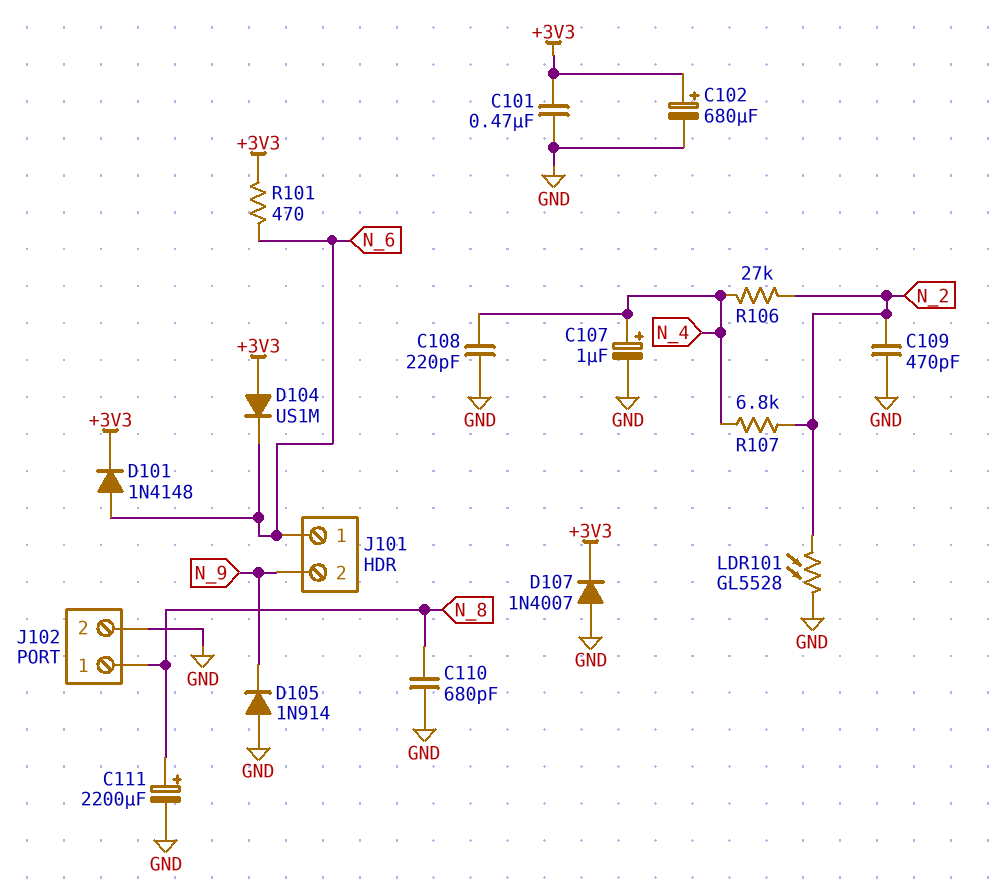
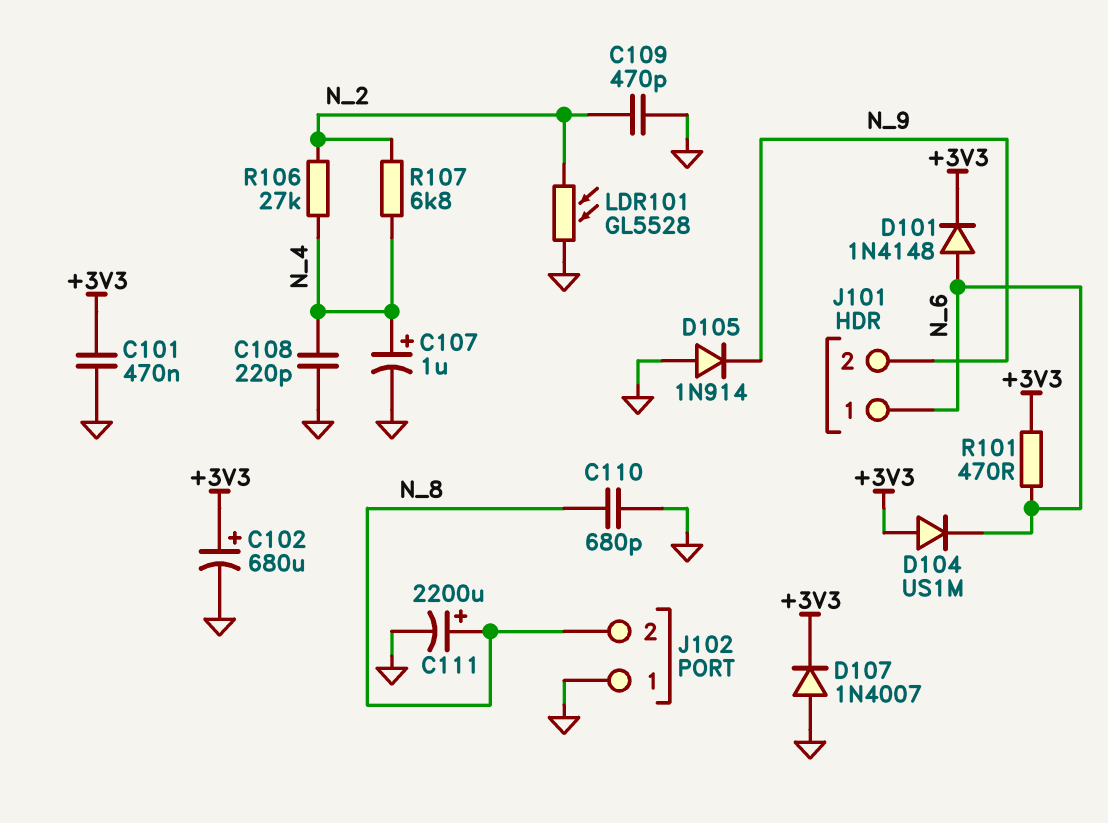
J102 pin 1: N_8 -> GND
J102 pin 2: GND -> N_8

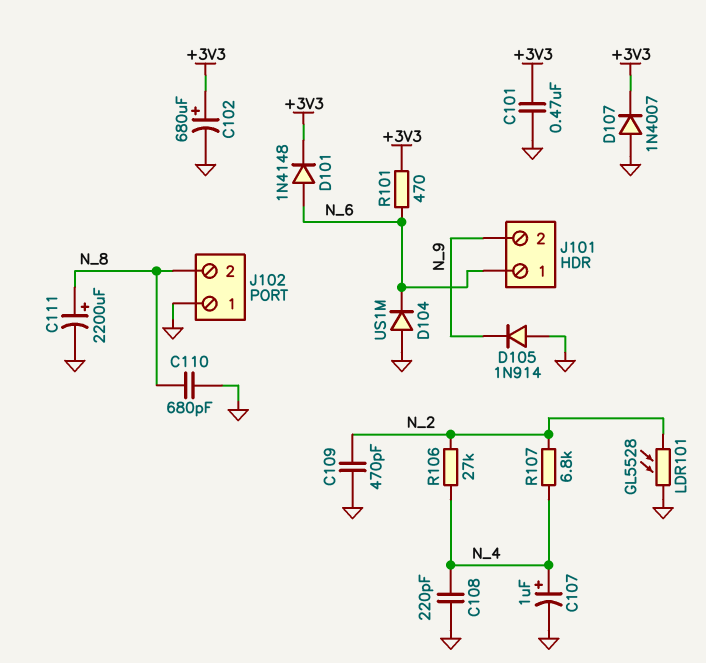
D104: diode US1M (A +3V3, K N_6) -> diode US1M (A GND, K N_6)

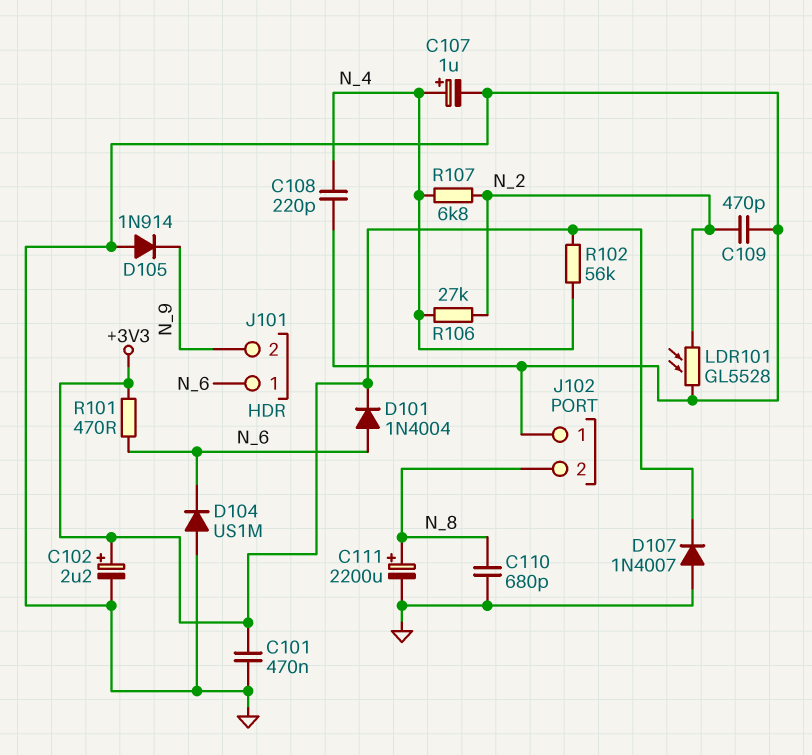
C102: 680uF (plus +3V3, minus GND) -> 2.2uF (plus +3V3, minus GND)
D101: diode 1N4148 (A N_6, K +3V3) -> diode 1N4004 (A N_6, K +3V3)
R102: none -> 56k (+3V3, N_4)

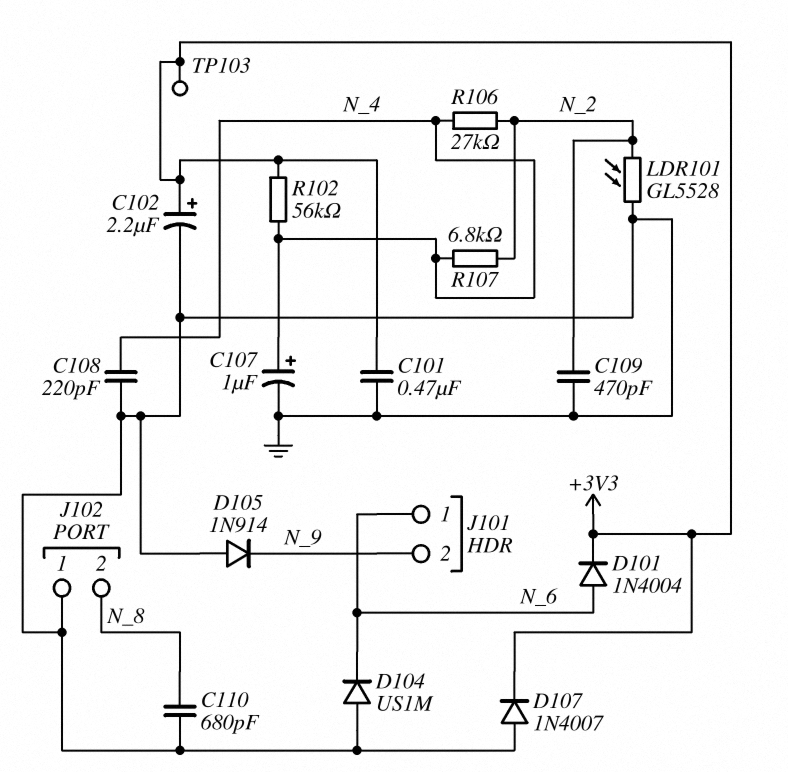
C111: 2200uF (plus N_8, minus GND) -> none
R101: 470 (+3V3, N_6) -> none
TP103: none -> test point (+3V3)

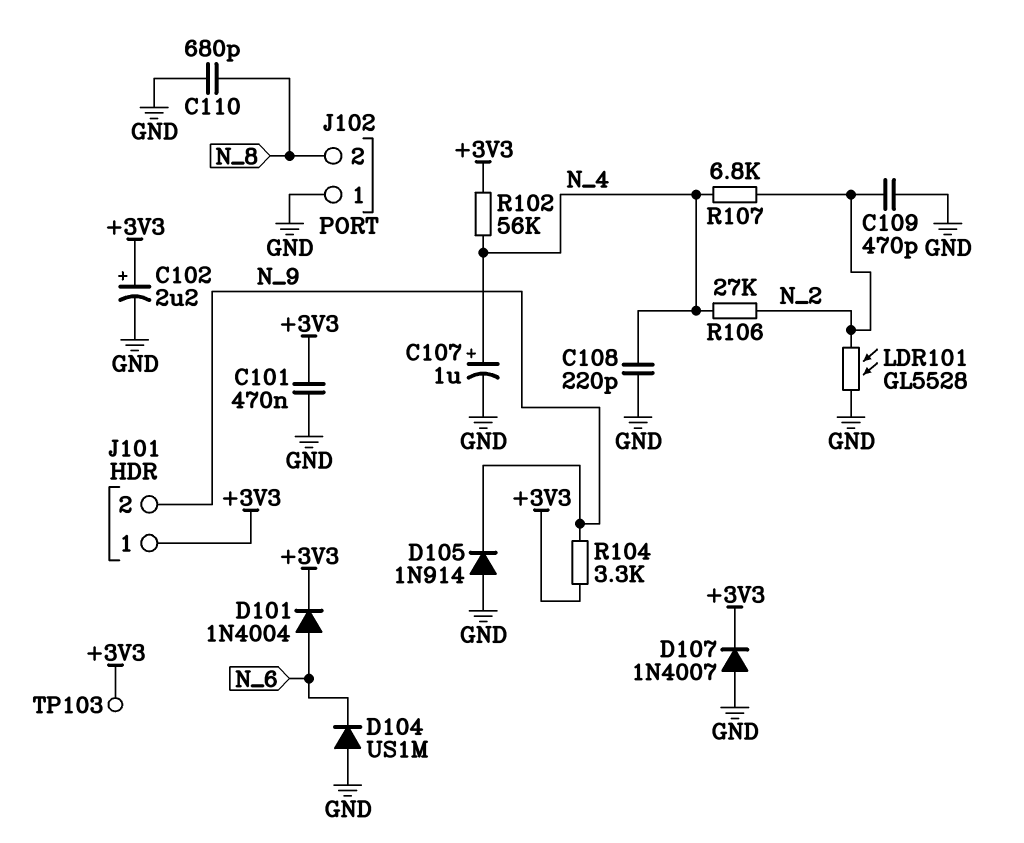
J101 pin 1: N_6 -> +3V3
R104: none -> 3.3k (+3V3, N_9)

